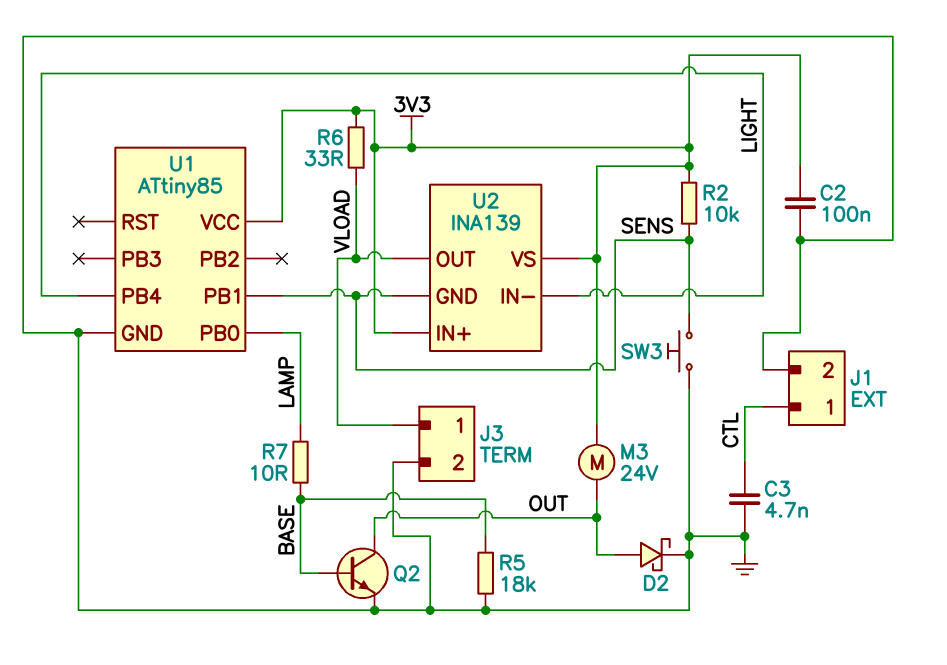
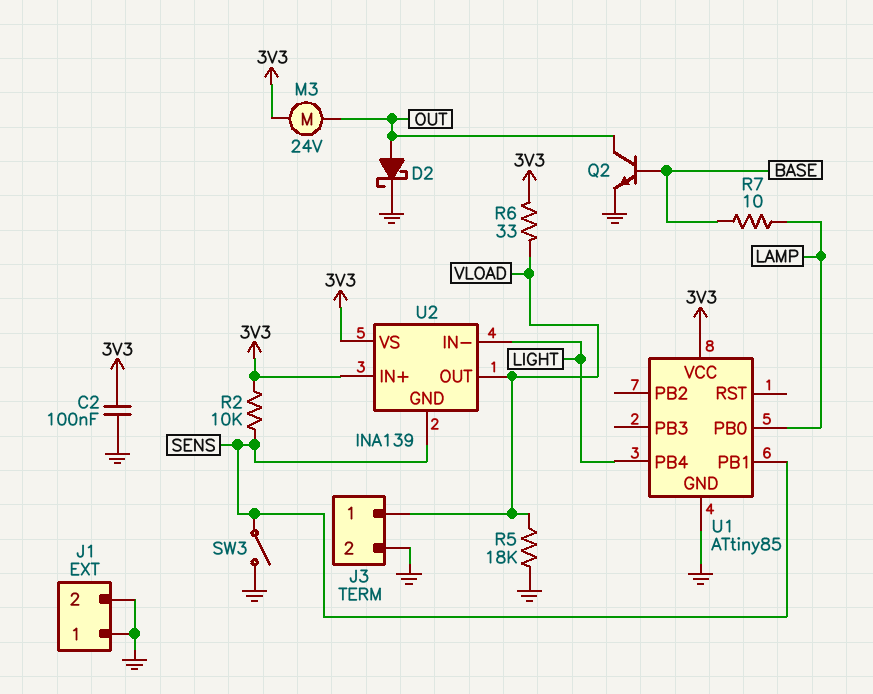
C3: 4.7nF (CTL, GND) -> none
J1 pin 1: CTL -> GND
R5: 18k (BASE, GND) -> 18k (GND, VLOAD)
SW3: button (GND, SENS) -> switch (GND, SENS)

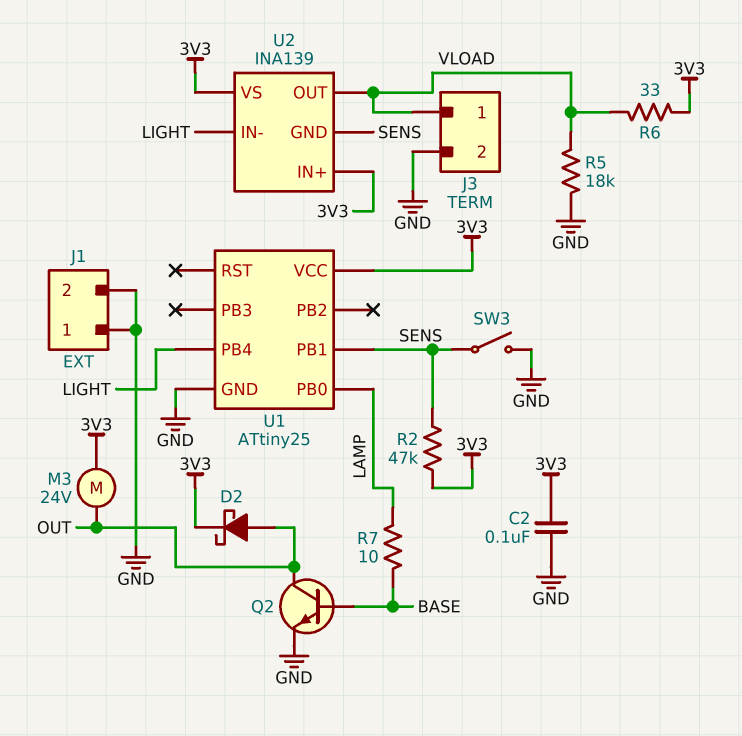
D2: schottky (A OUT, K GND) -> schottky (A OUT, K 3V3)
R2: 10k (3V3, SENS) -> 47k (3V3, SENS)
U1: ATtiny85 -> ATtiny25

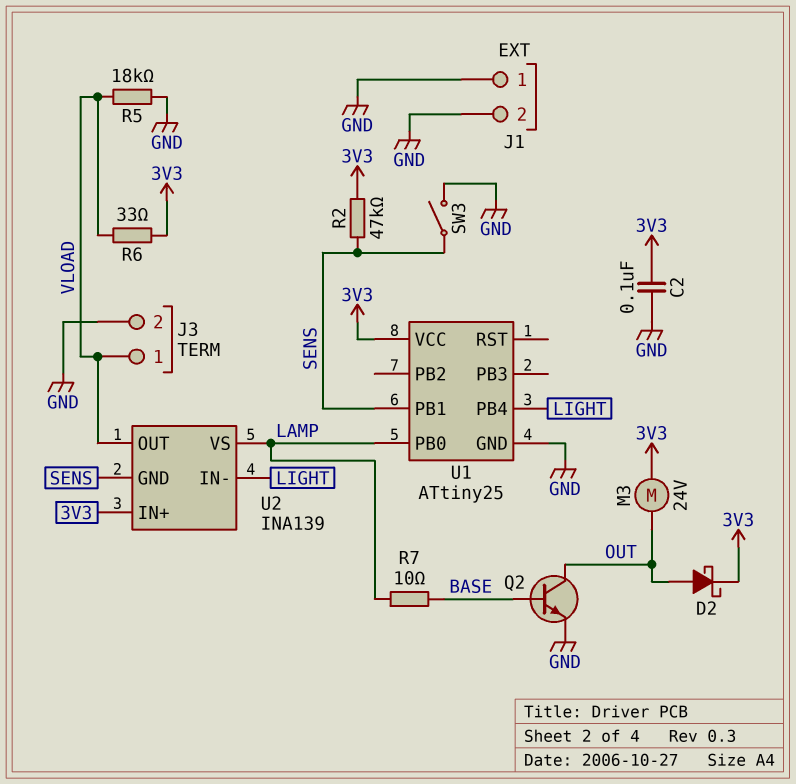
U2 pin VS: 3V3 -> LAMP

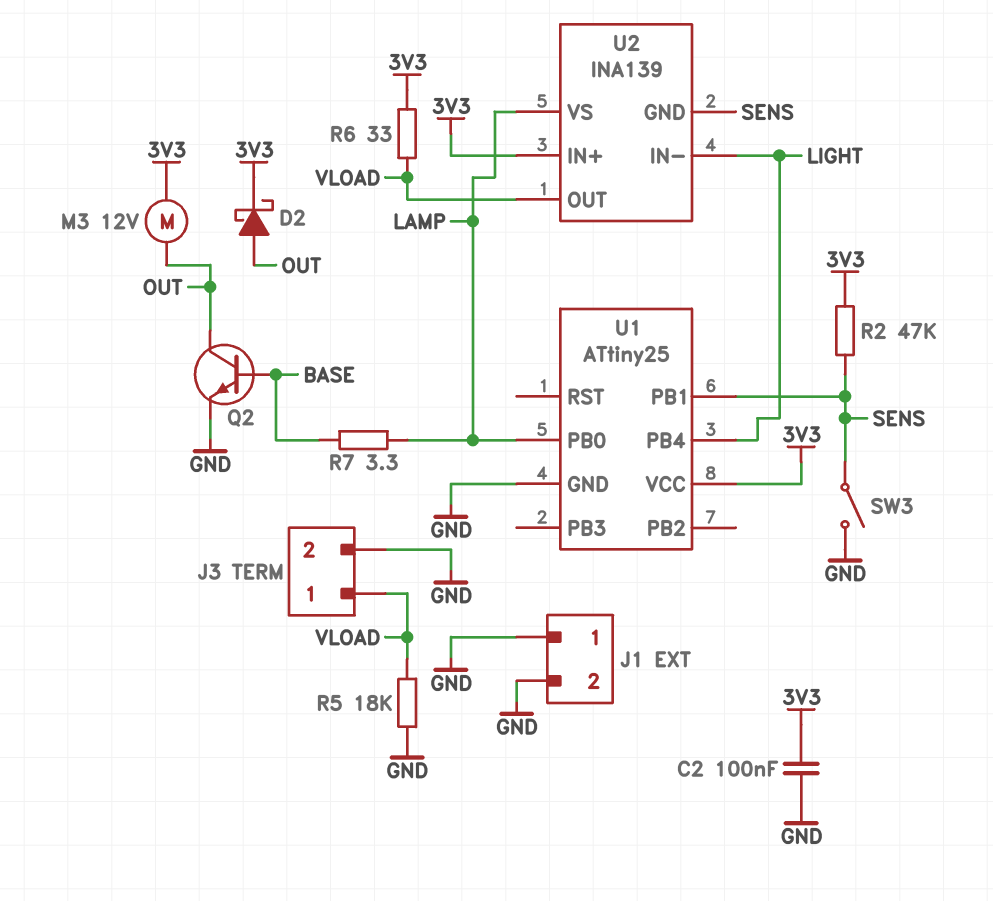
M3: motor 24V (3V3, OUT) -> motor 12V (3V3, OUT)
R7: 10 (BASE, LAMP) -> 3.3 (BASE, LAMP)

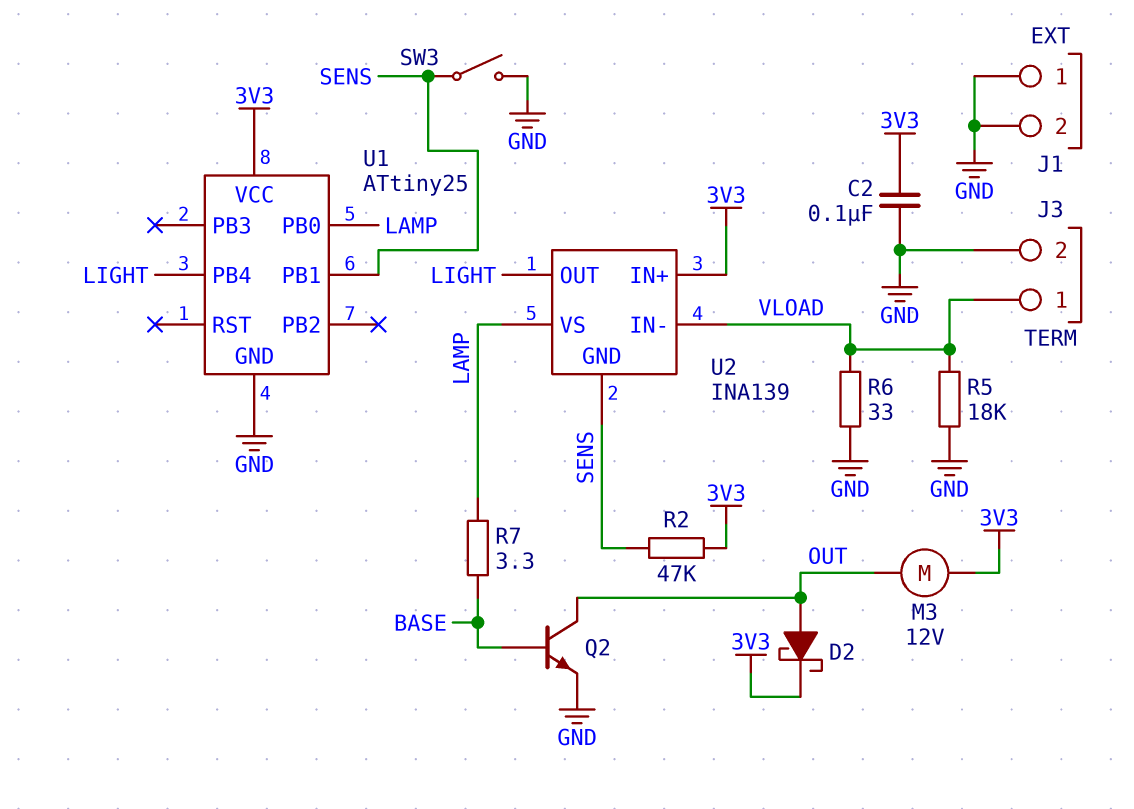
R6: 33 (3V3, VLOAD) -> 33 (GND, VLOAD)
U2 pin IN-: LIGHT -> VLOAD
U2 pin OUT: VLOAD -> LIGHT

